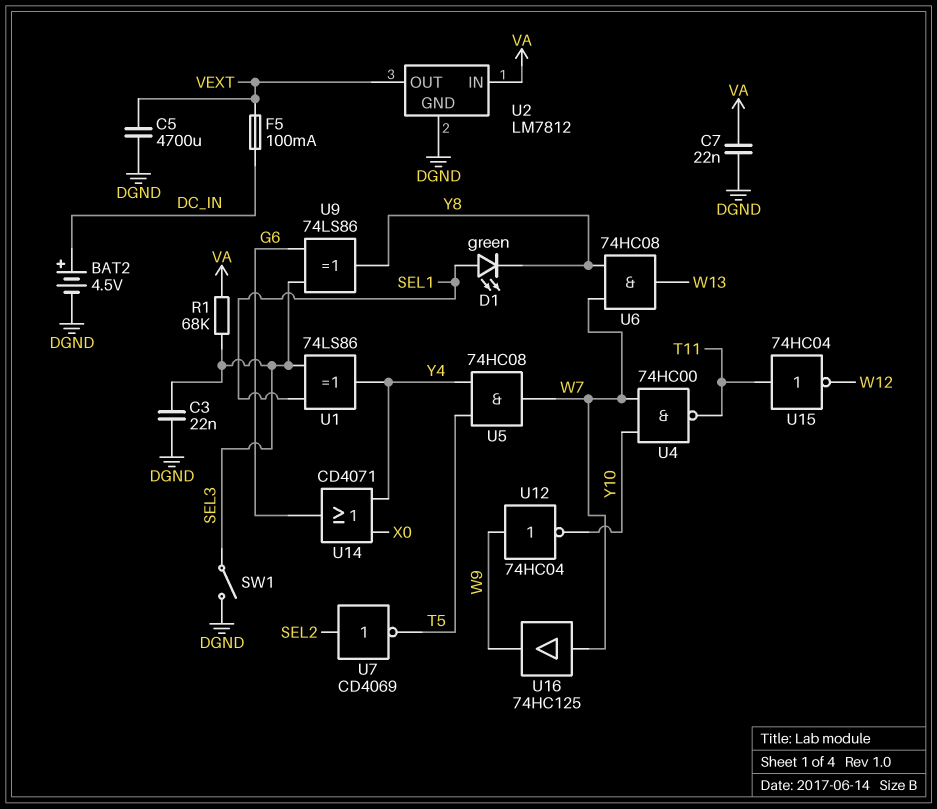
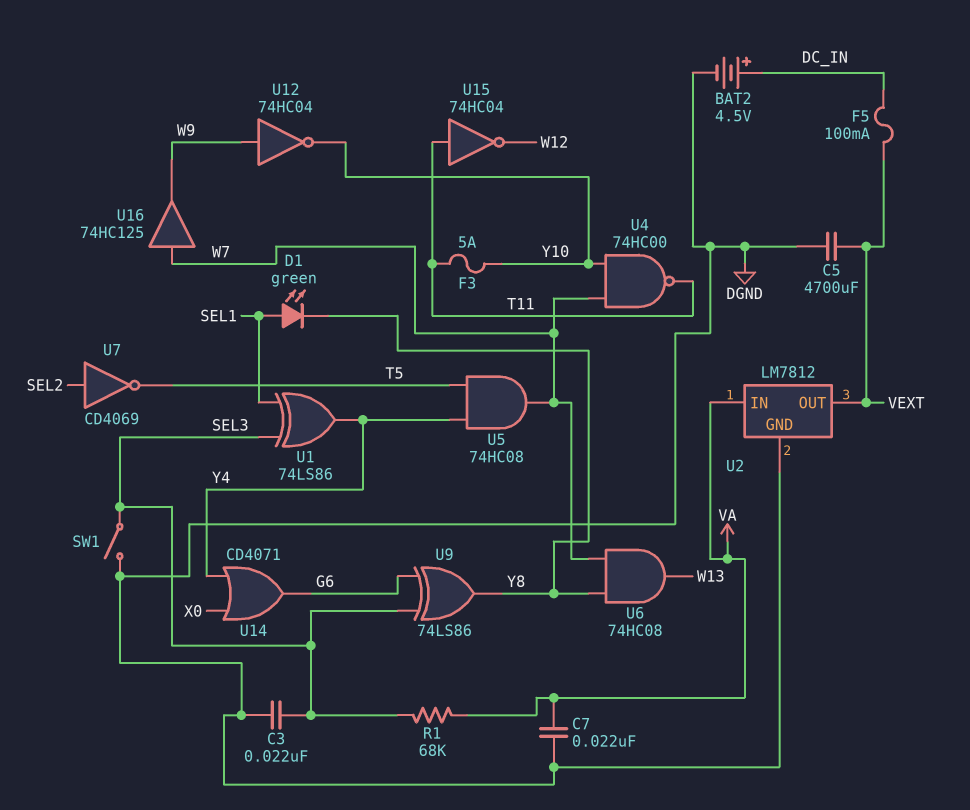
F3: none -> 5A (T11, Y10)

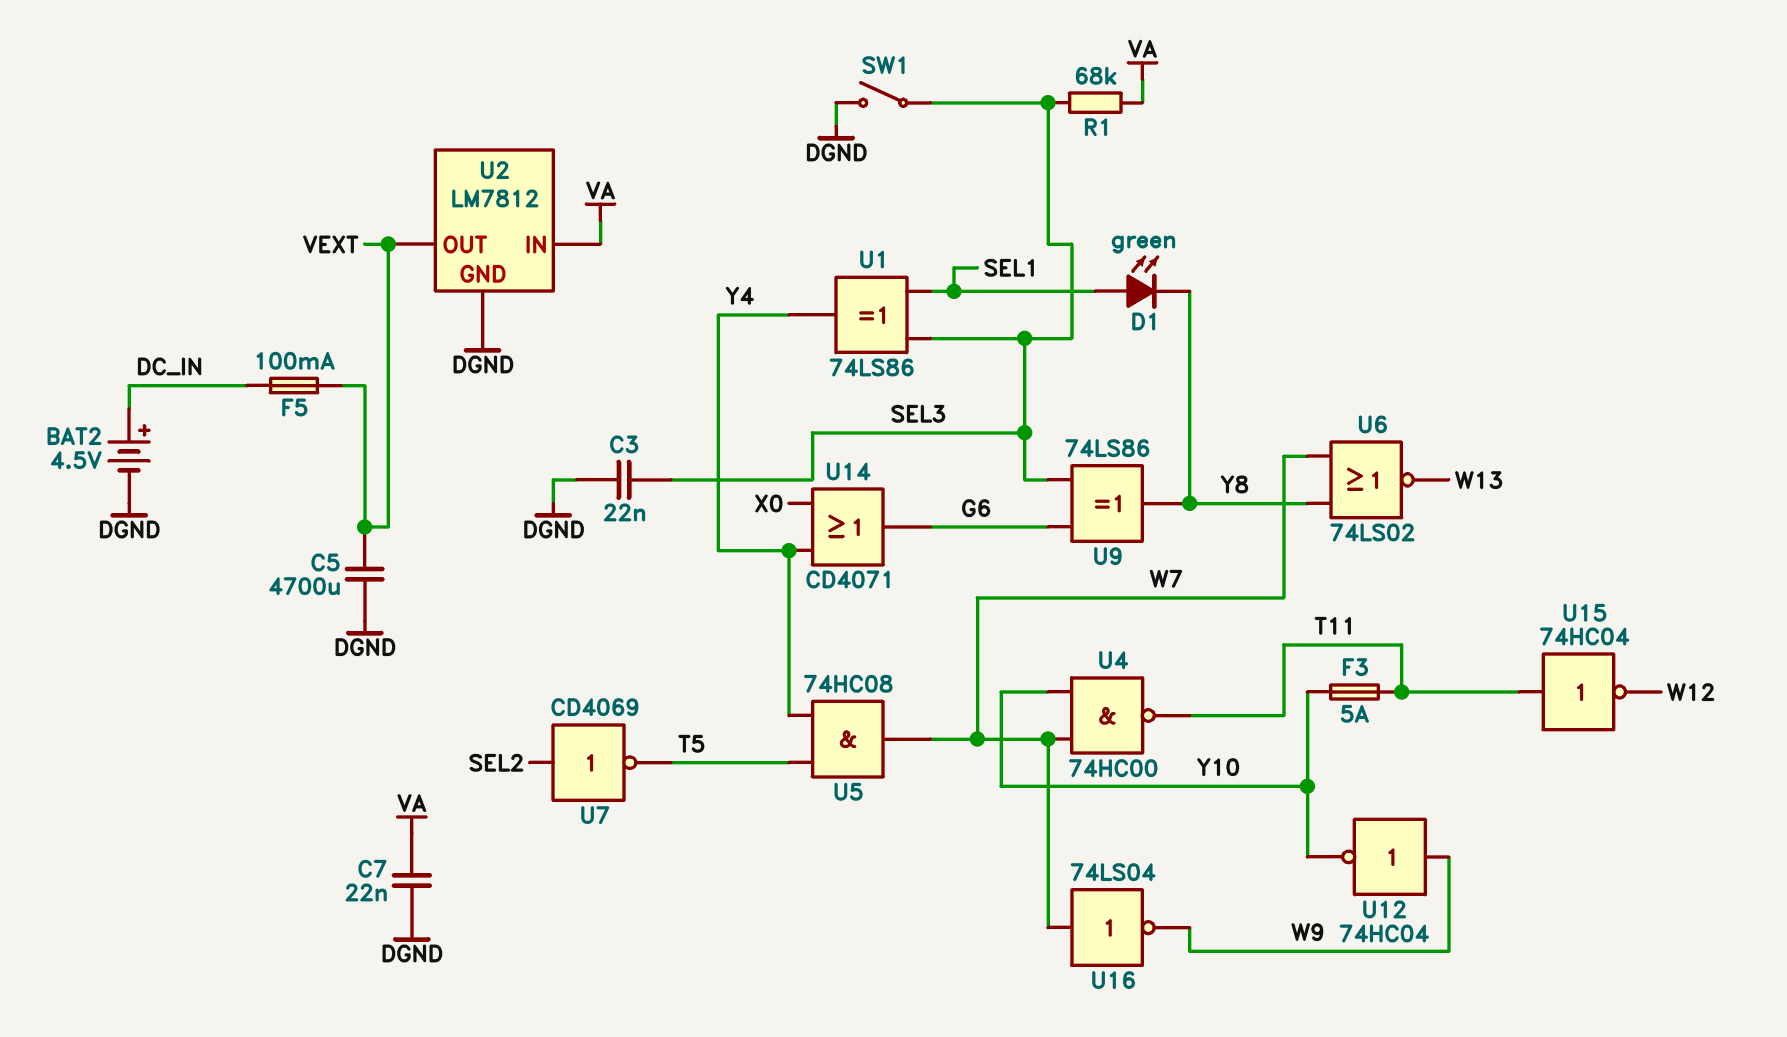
U6: AND 74HC08 (in W7, in Y8, out W13) -> NOR 74LS02 (in W7, in Y8, out W13)
U16: buffer 74HC125 (in W7, out W9) -> NOT 74LS04 (in W7, out W9)

